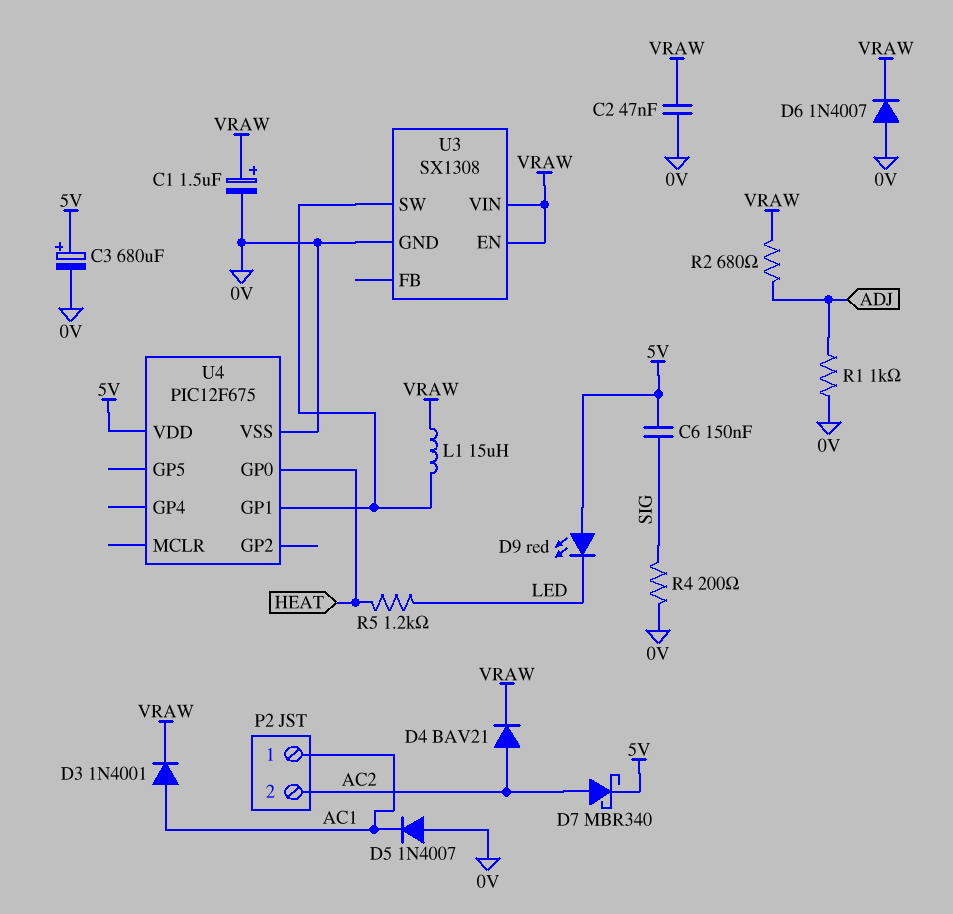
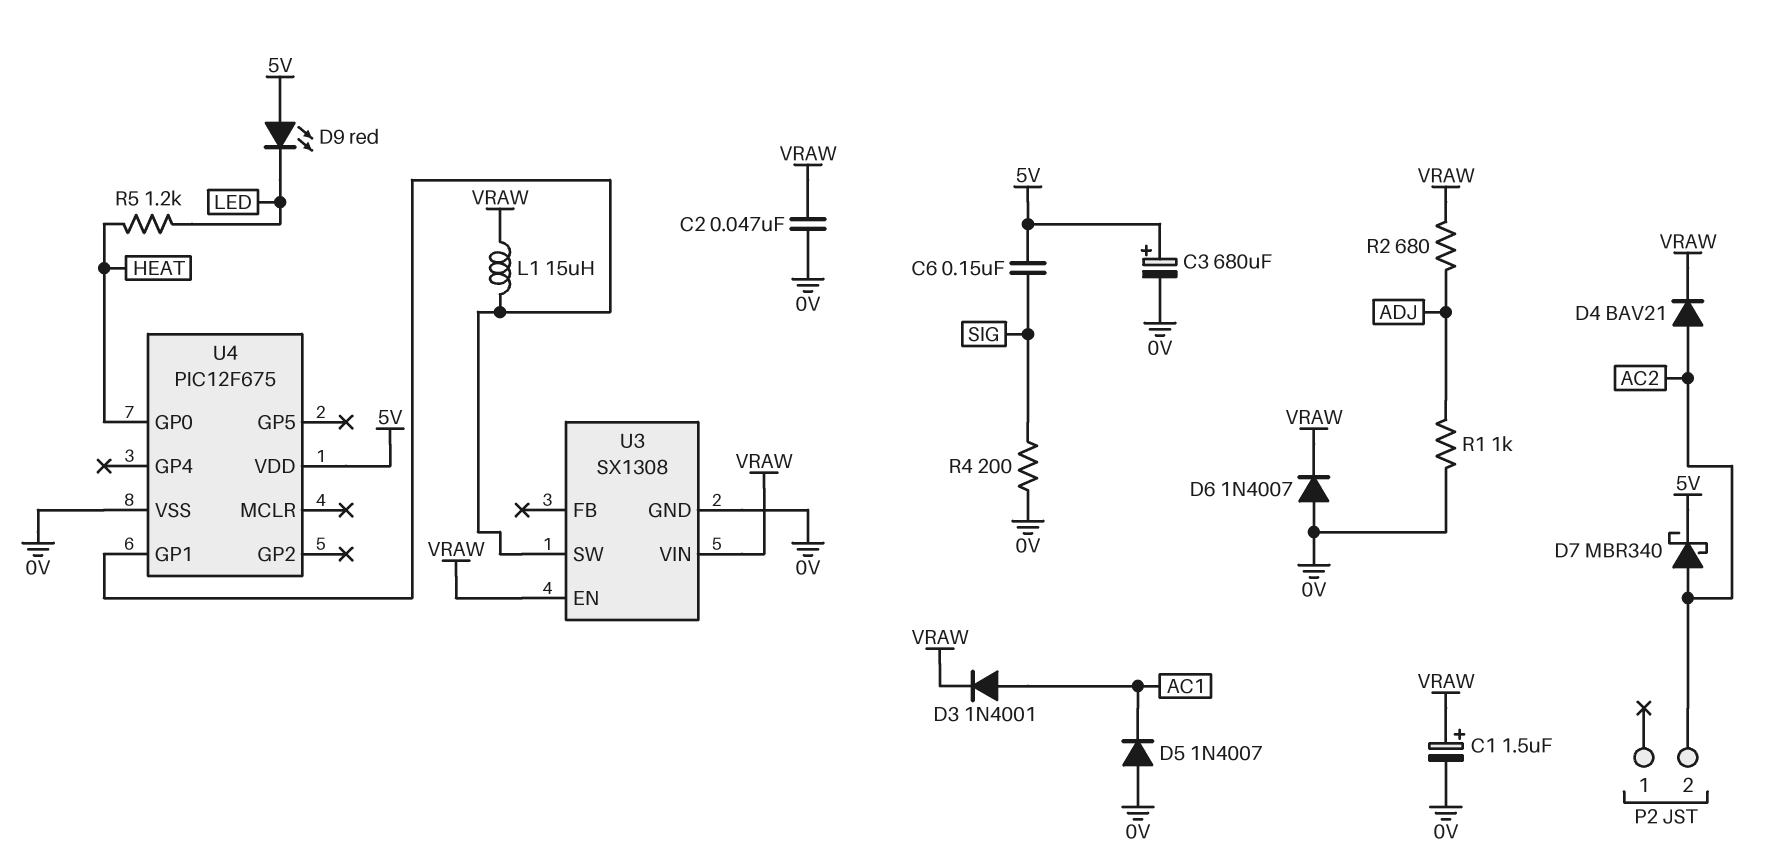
P2 pin 1: AC1 -> none

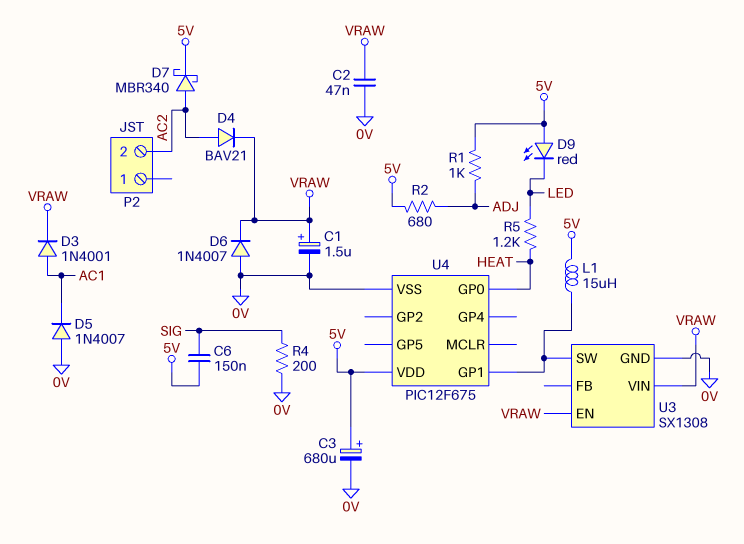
L1: 15uH (U3/SW, VRAW) -> 15uH (5V, U3/SW)
R1: 1k (0V, ADJ) -> 1k (5V, ADJ)
R2: 680 (ADJ, VRAW) -> 680 (5V, ADJ)

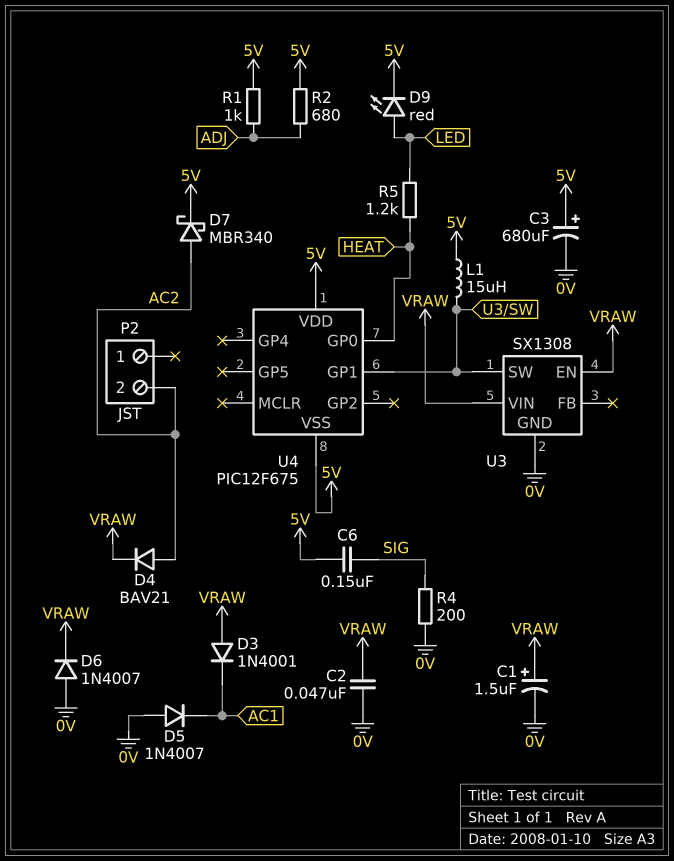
D3: diode 1N4001 (A AC1, K VRAW) -> diode 1N4001 (A VRAW, K AC1)
D9: LED red (A 5V, K LED) -> LED red (A LED, K 5V)
U4 pin VSS: 0V -> 5V

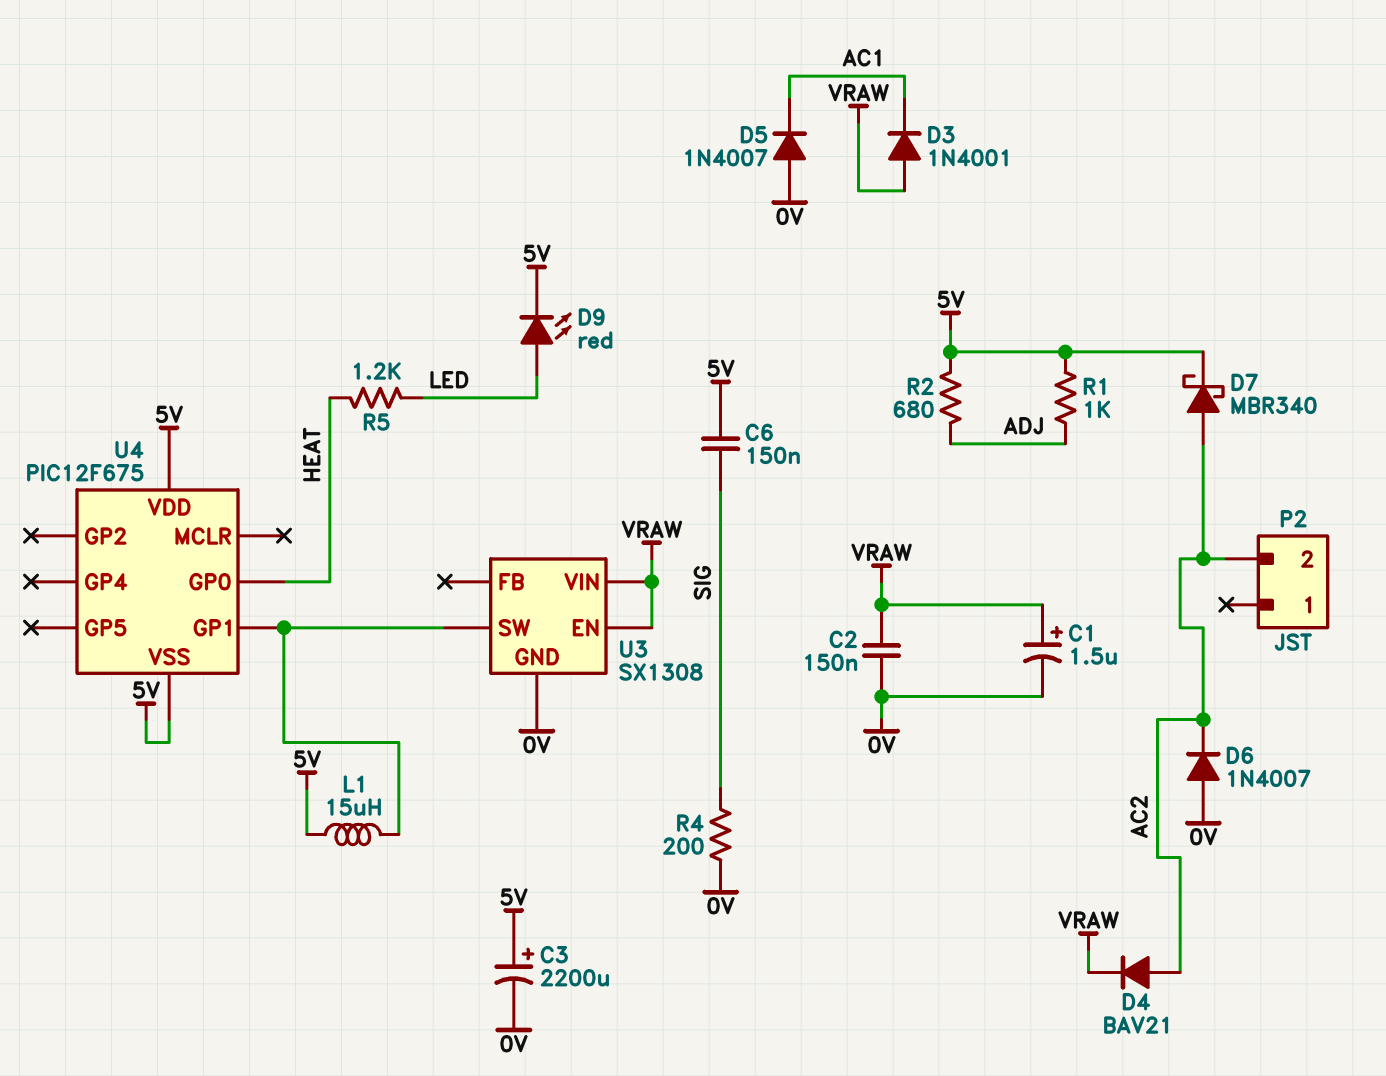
C2: 47nF (0V, VRAW) -> 150nF (0V, VRAW)
C3: 680uF (plus 5V, minus 0V) -> 2200uF (plus 5V, minus 0V)
D6: diode 1N4007 (A 0V, K VRAW) -> diode 1N4007 (A 0V, K AC2)

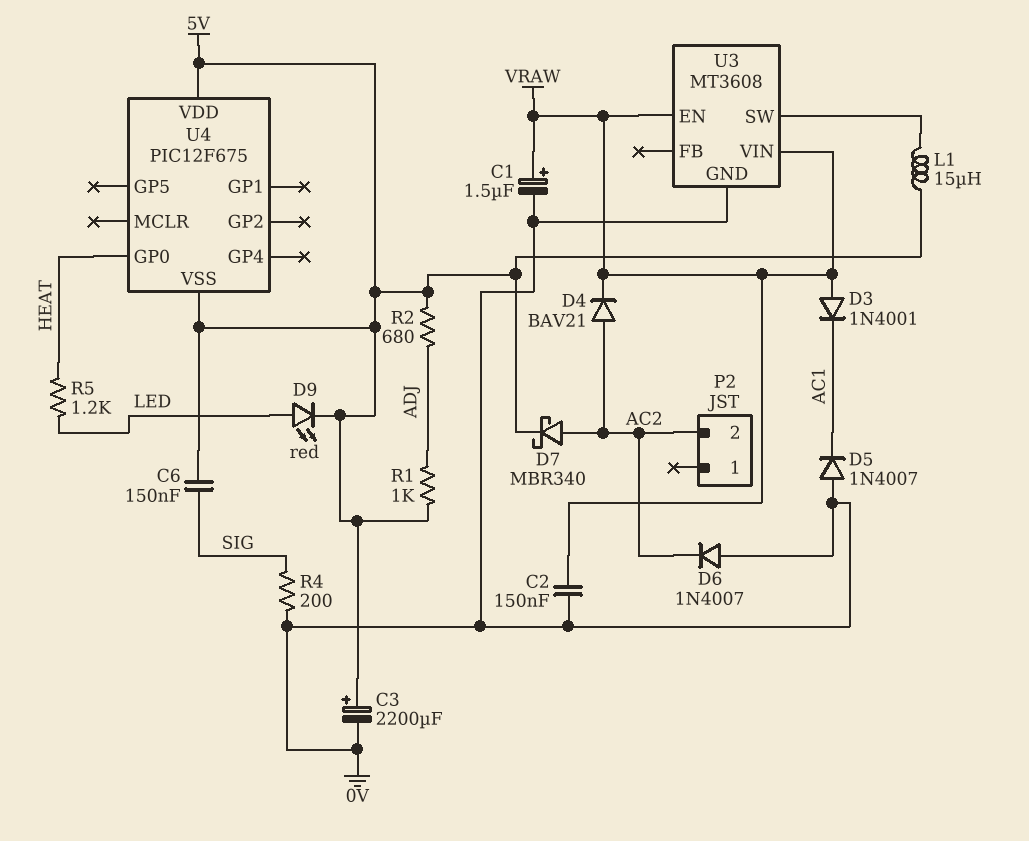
U3: SX1308 -> MT3608
U4 pin GP1: U3/SW -> none

